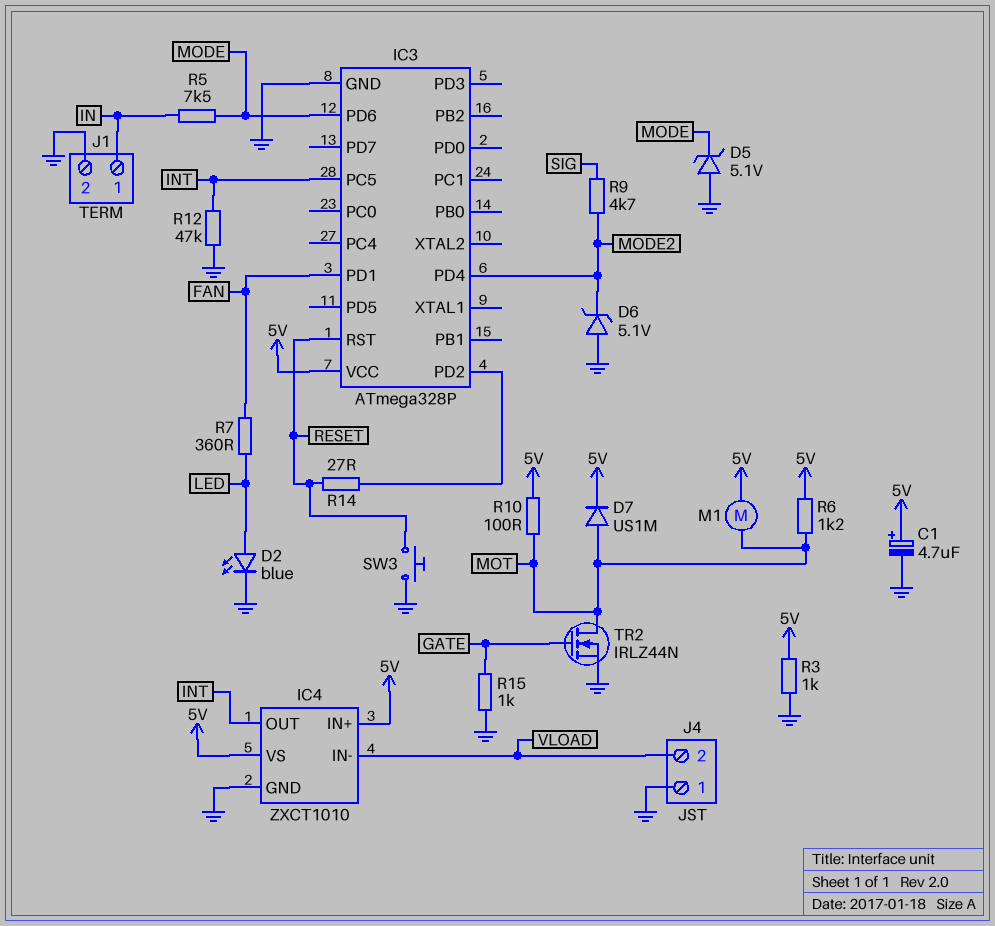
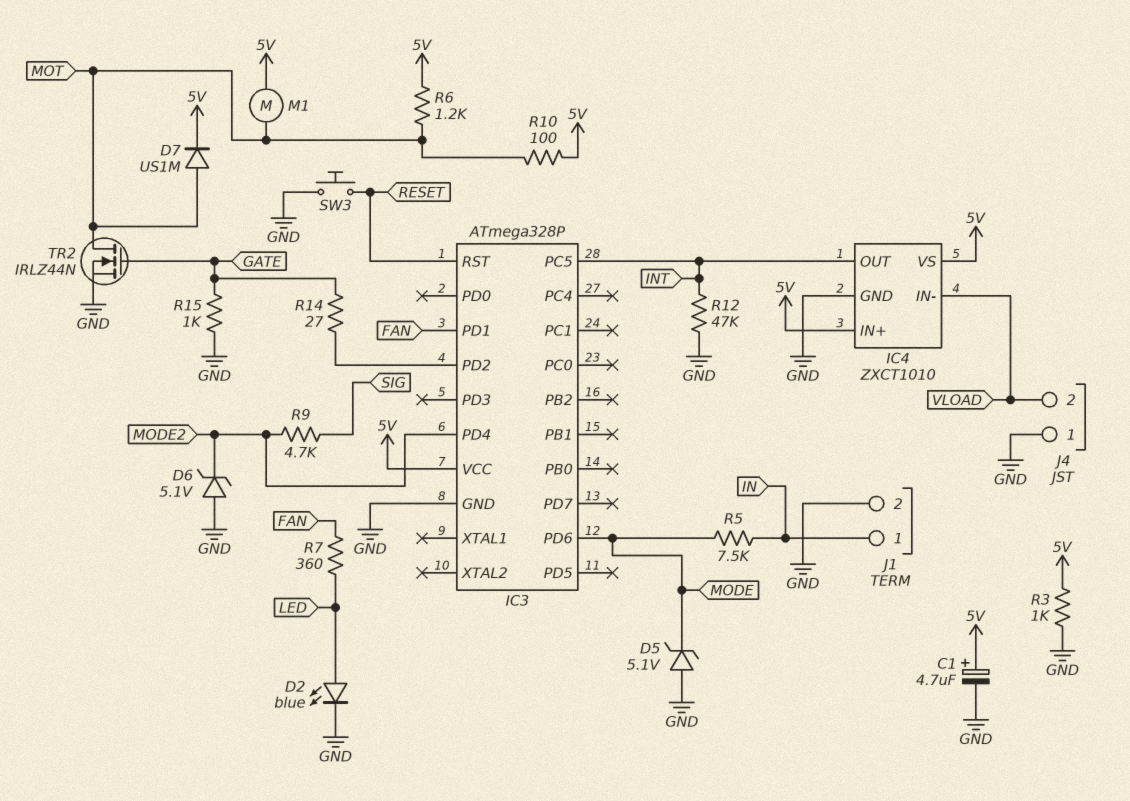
R14: 27 (IC3/PD2, RESET) -> 27 (GATE, IC3/PD2)

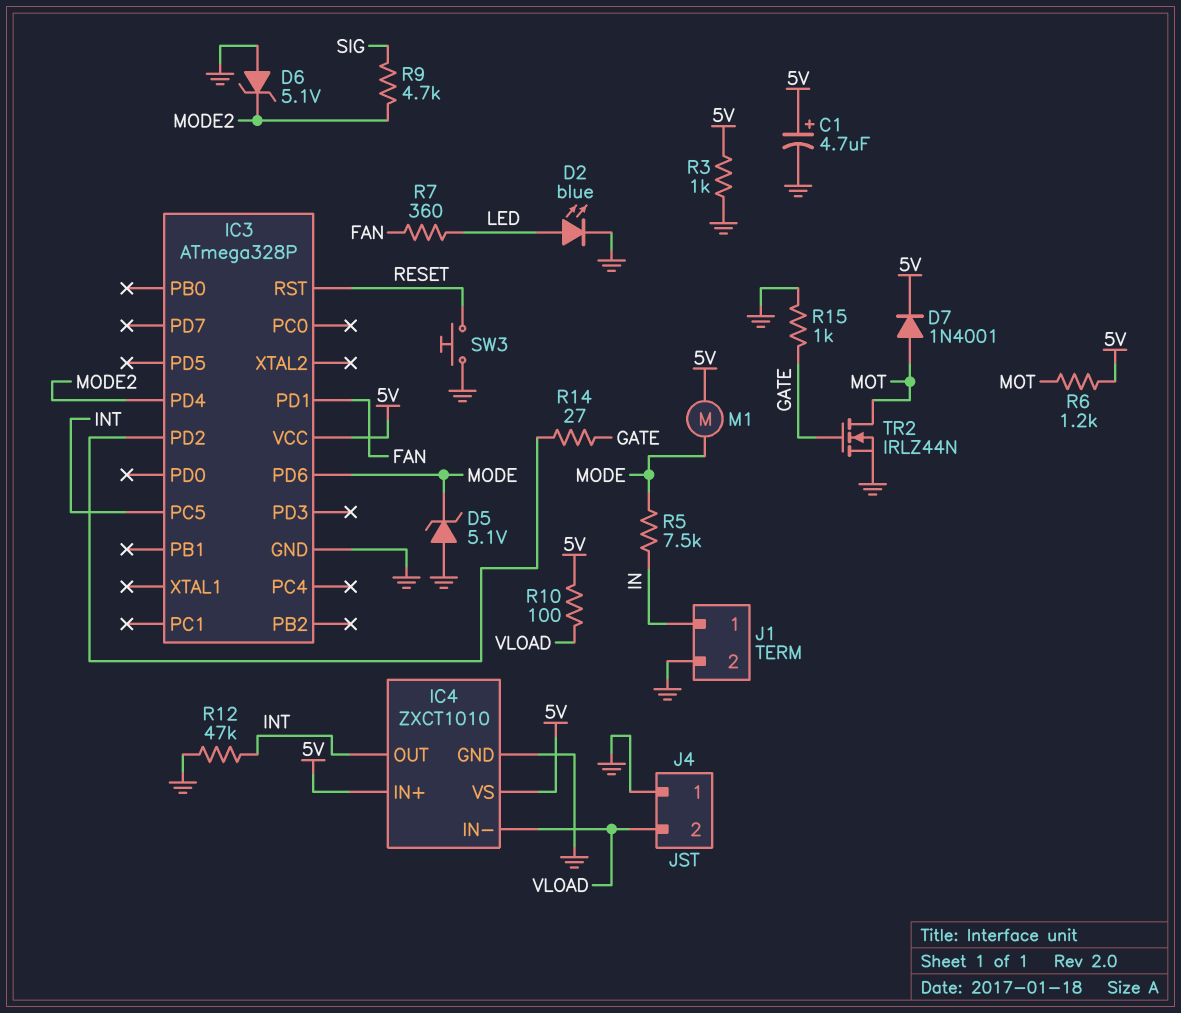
D7: diode US1M (A MOT, K 5V) -> diode 1N4001 (A MOT, K 5V)
M1: motor (5V, MOT) -> motor (5V, MODE)
R10: 100 (5V, MOT) -> 100 (5V, VLOAD)

